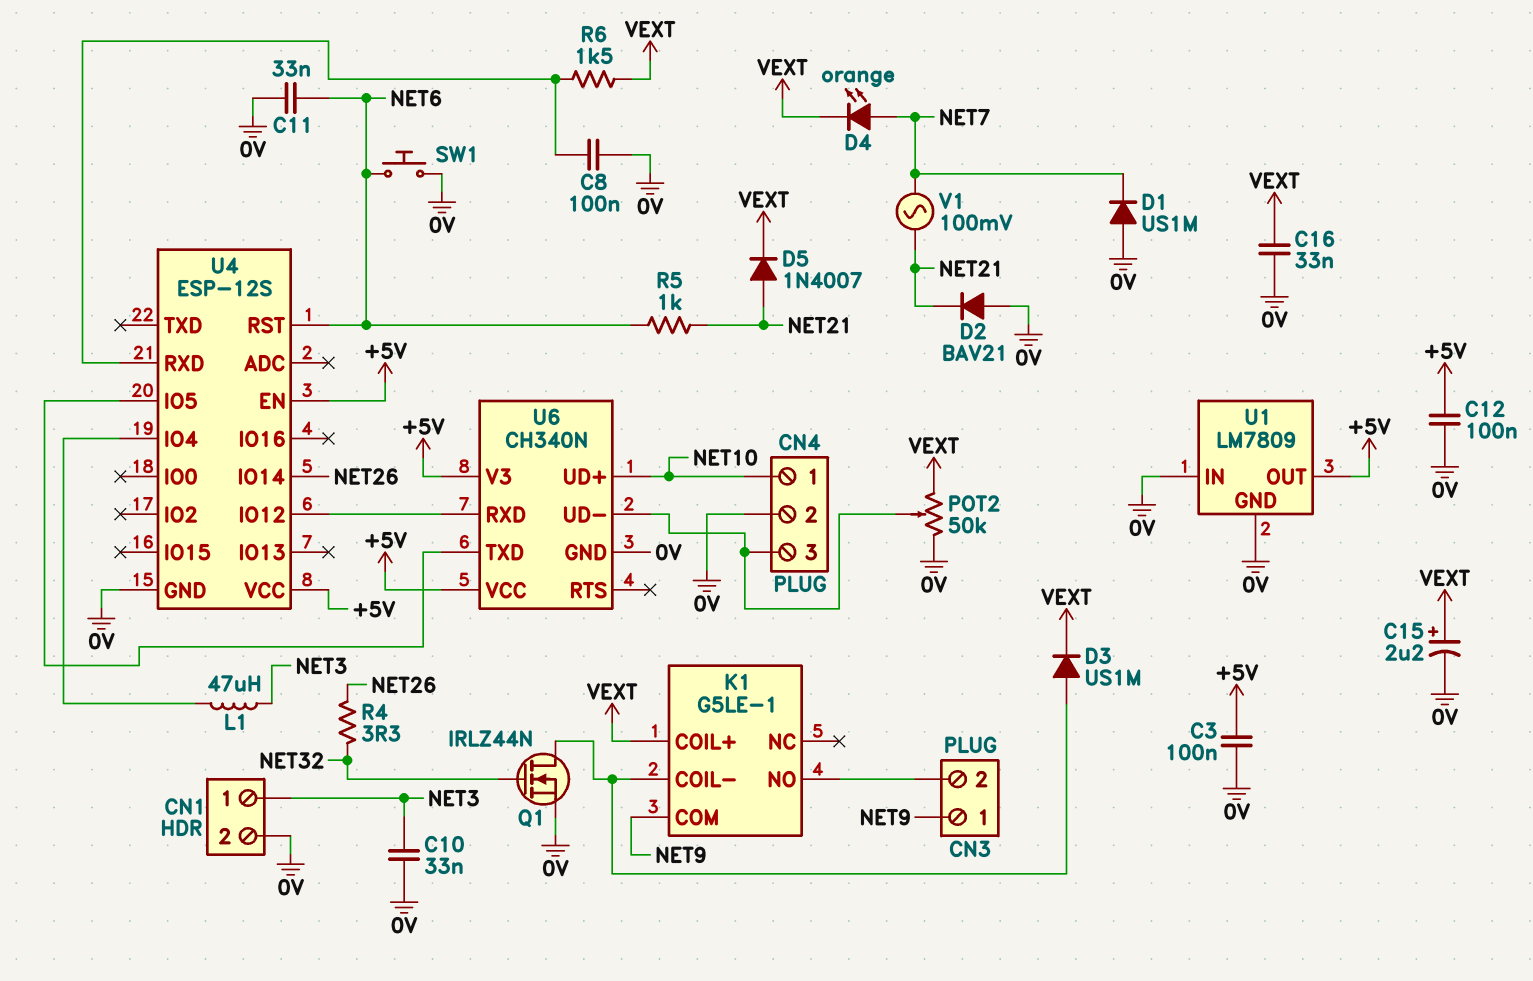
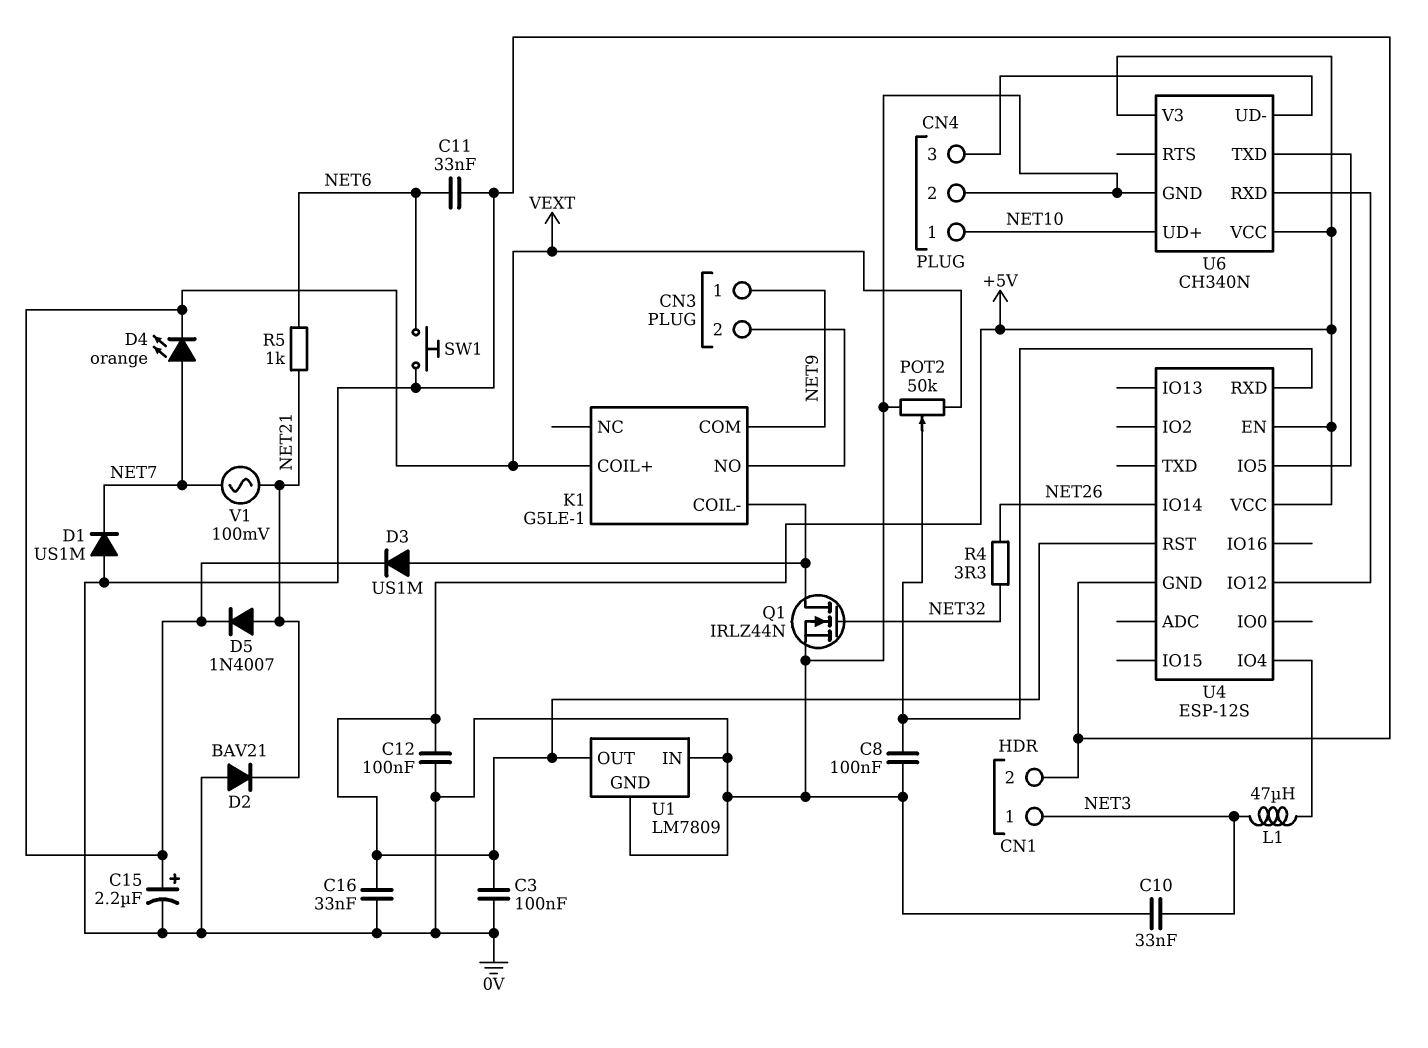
C16: 33nF (0V, VEXT) -> 33nF (+5V, 0V)
POT2: 50k (0V, VEXT, wiper CN4/3) -> 50k (0V, VEXT, wiper U4/RXD)
R6: 1.5k (U4/RXD, VEXT) -> none
U4 pin RST: NET6 -> +5V

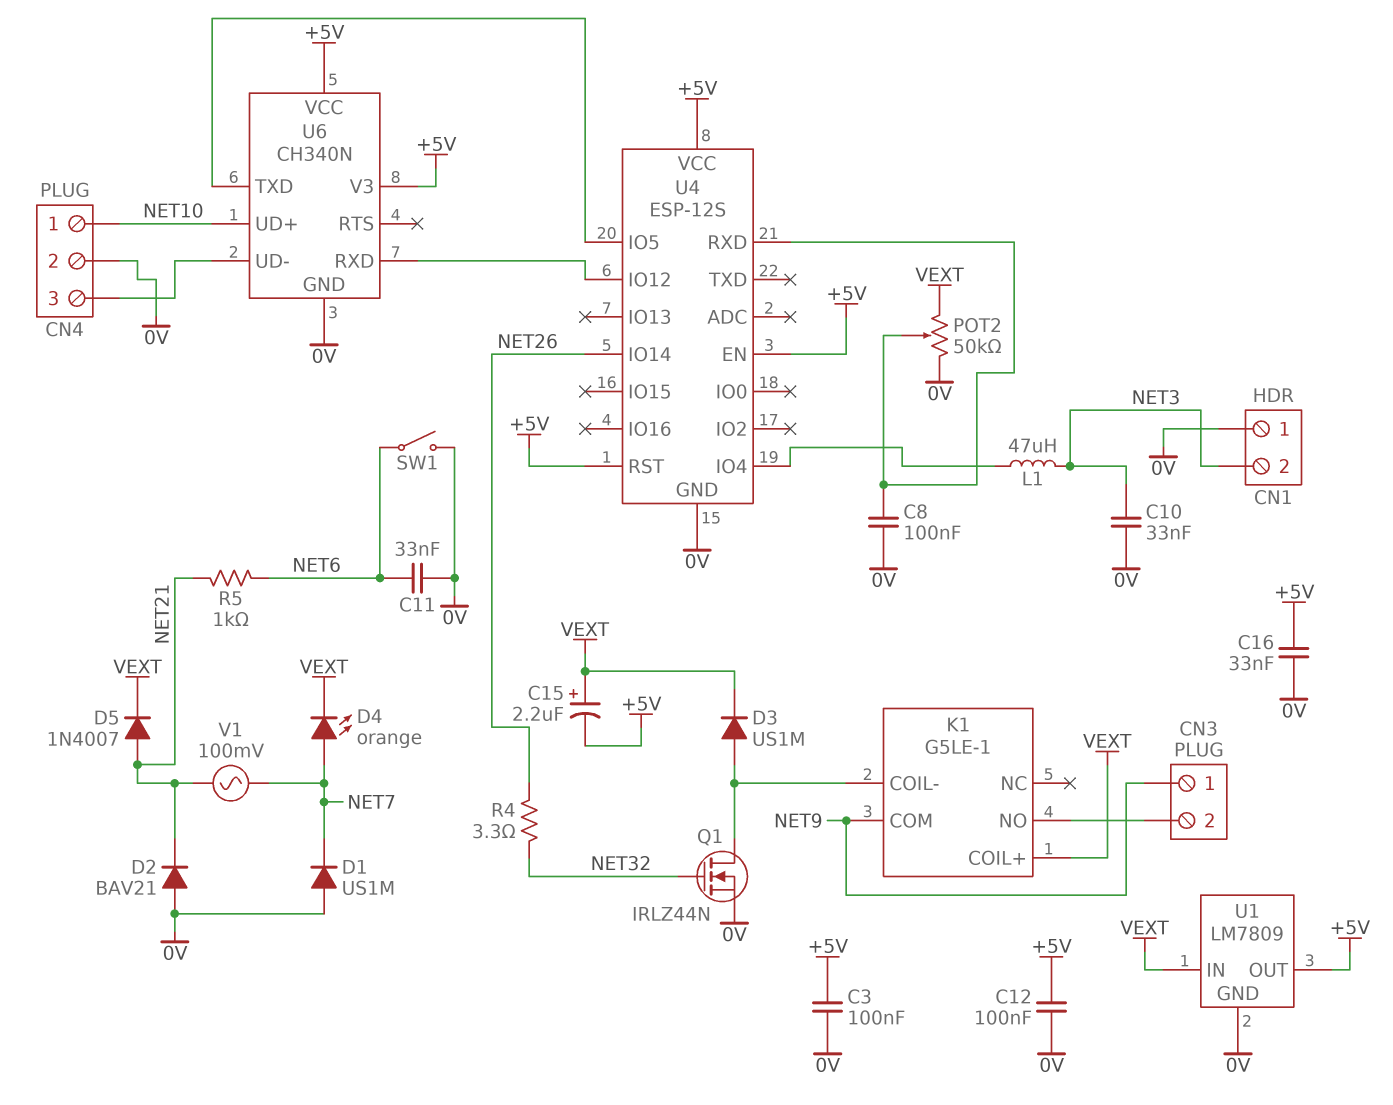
C15: 2.2uF (plus VEXT, minus 0V) -> 2.2uF (plus VEXT, minus +5V)
CN1 pin 1: NET3 -> 0V
CN1 pin 2: 0V -> NET3
SW1: button (0V, NET6) -> switch (0V, NET6)
U1 pin IN: 0V -> VEXT

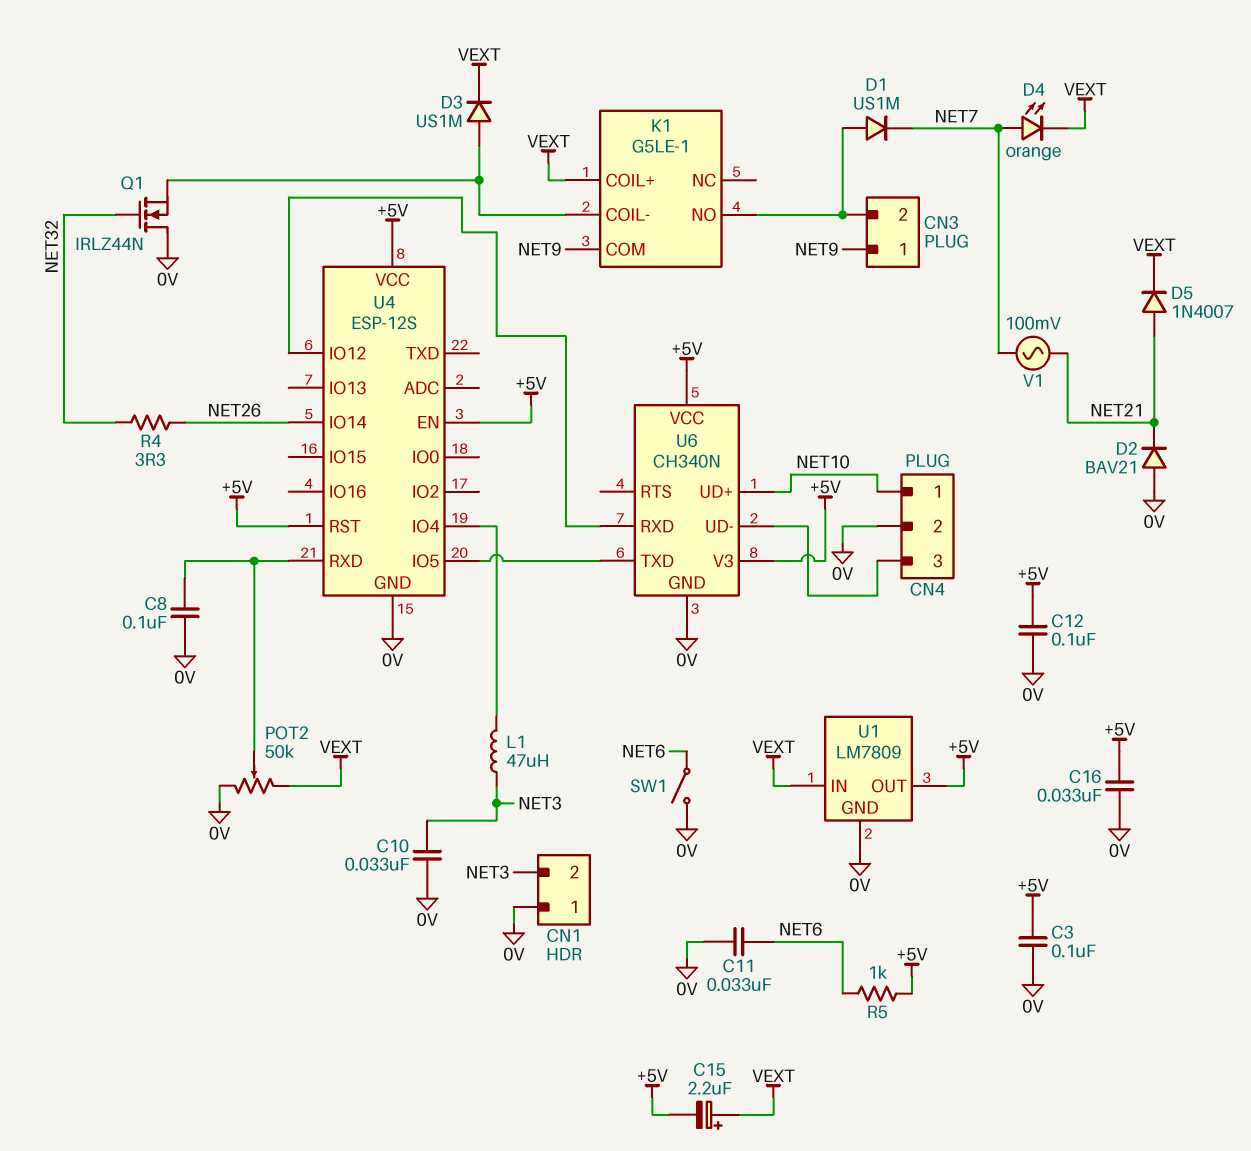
D1: diode US1M (A 0V, K NET7) -> diode US1M (A CN3/2, K NET7)
Q1: NMOS IRLZ44N (G NET32, D K1/COIL-, S 0V) -> NMOS IRLZ44N (G NET32, D 0V, S K1/COIL-)
R5: 1k (NET6, NET21) -> 1k (+5V, NET6)

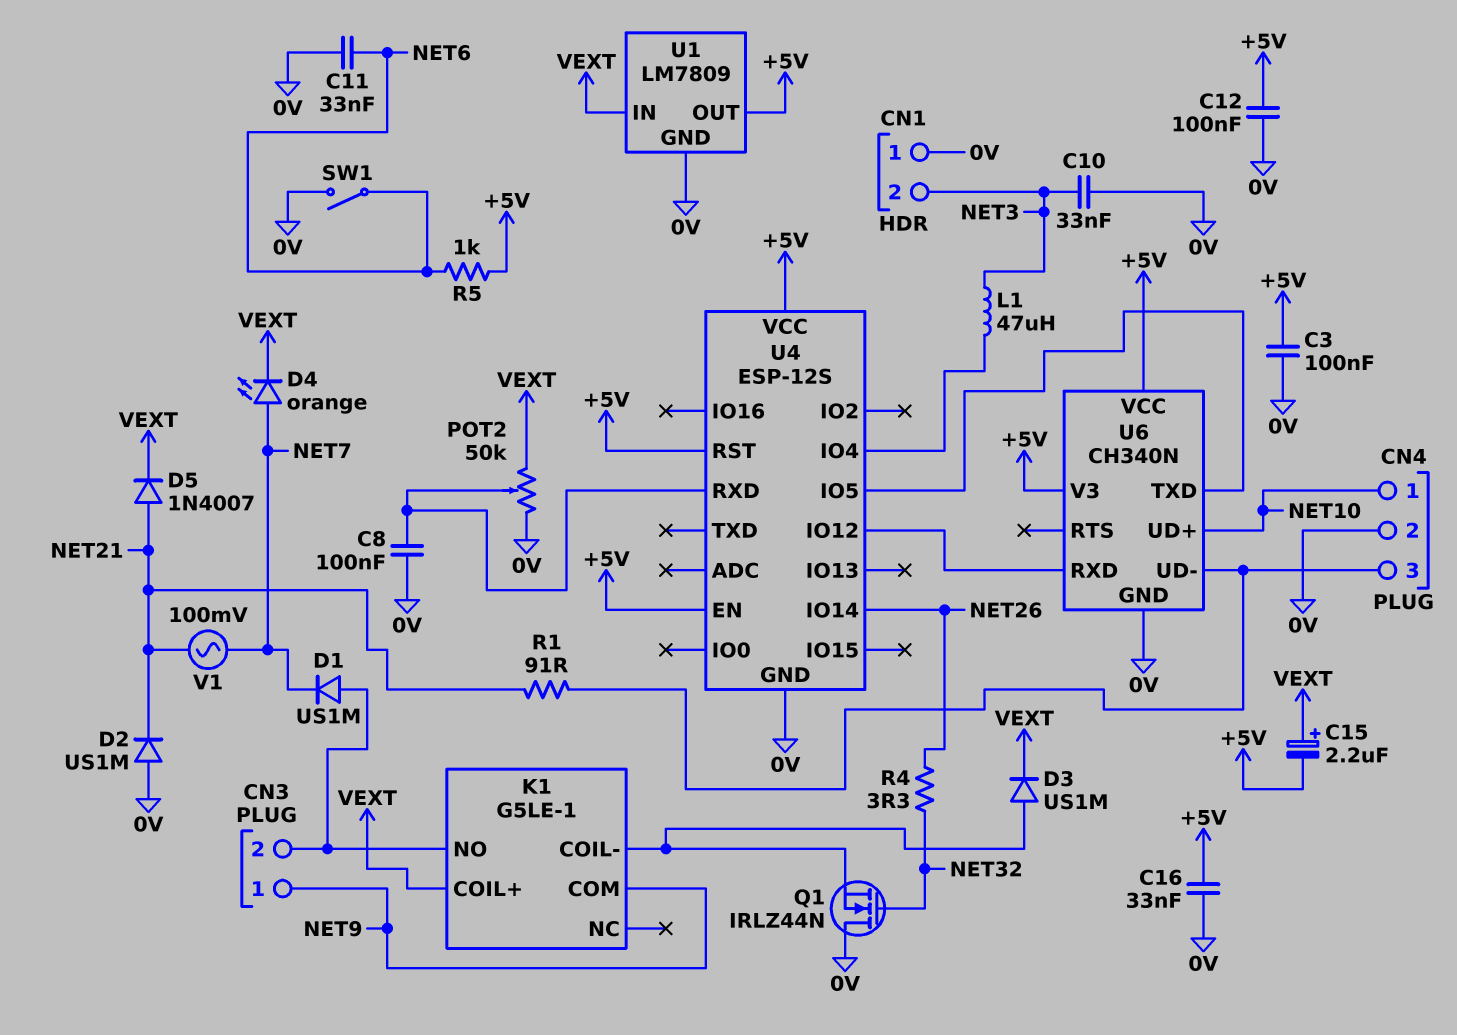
D2: diode BAV21 (A 0V, K NET21) -> diode US1M (A 0V, K NET21)
R1: none -> 91 (CN4/3, NET21)

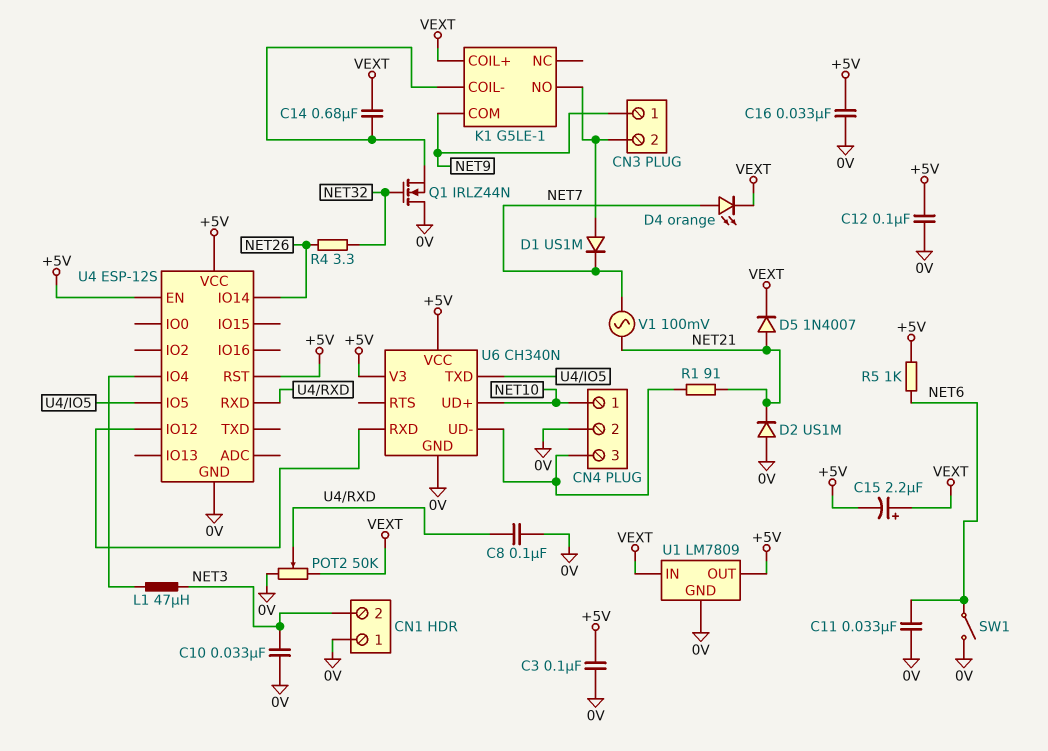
C14: none -> 680nF (K1/COIL-, VEXT)
D3: diode US1M (A K1/COIL-, K VEXT) -> none

